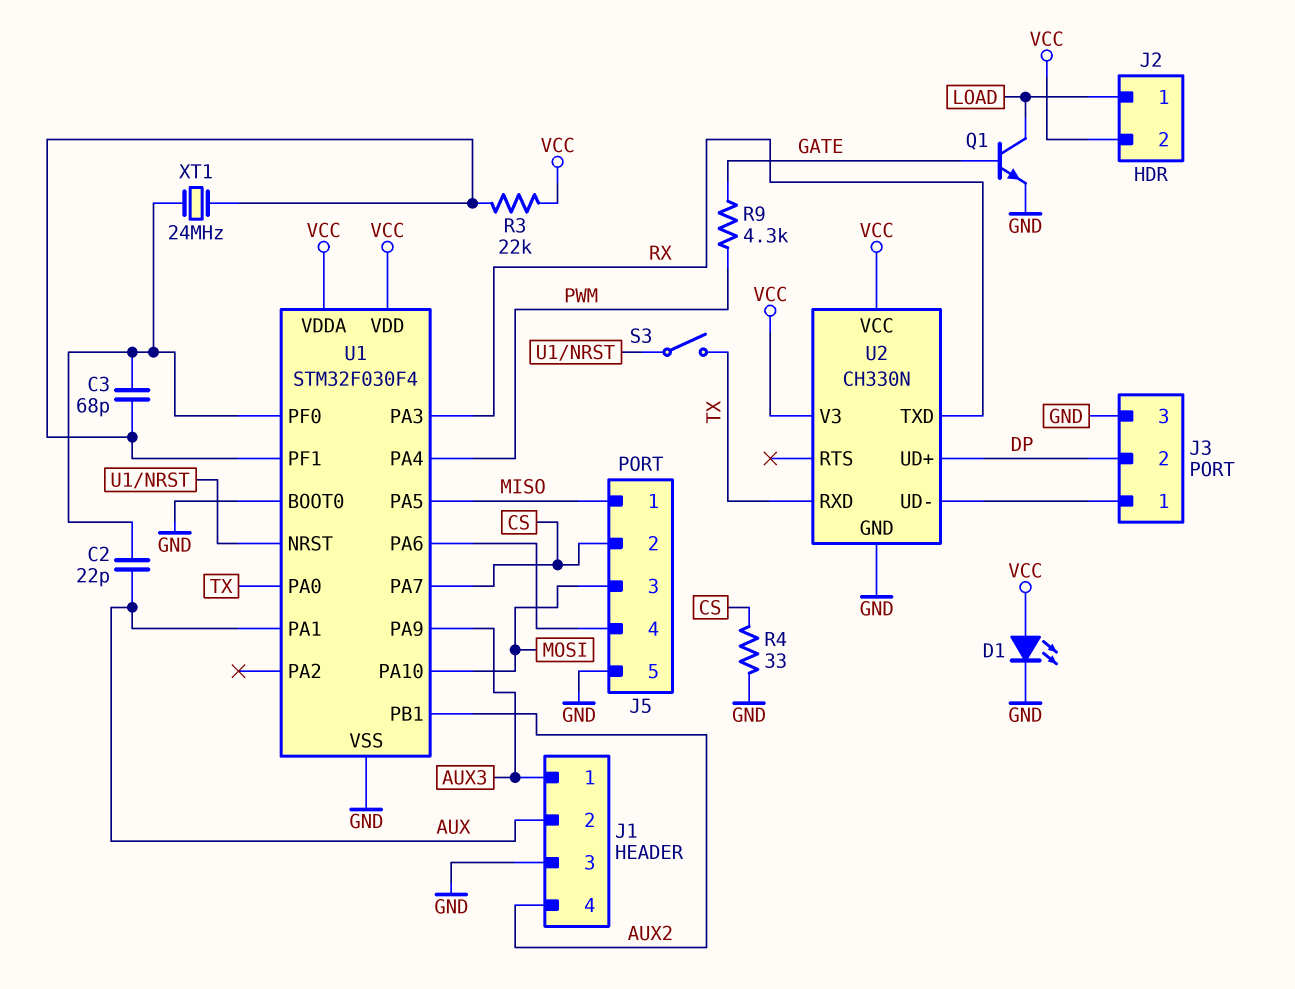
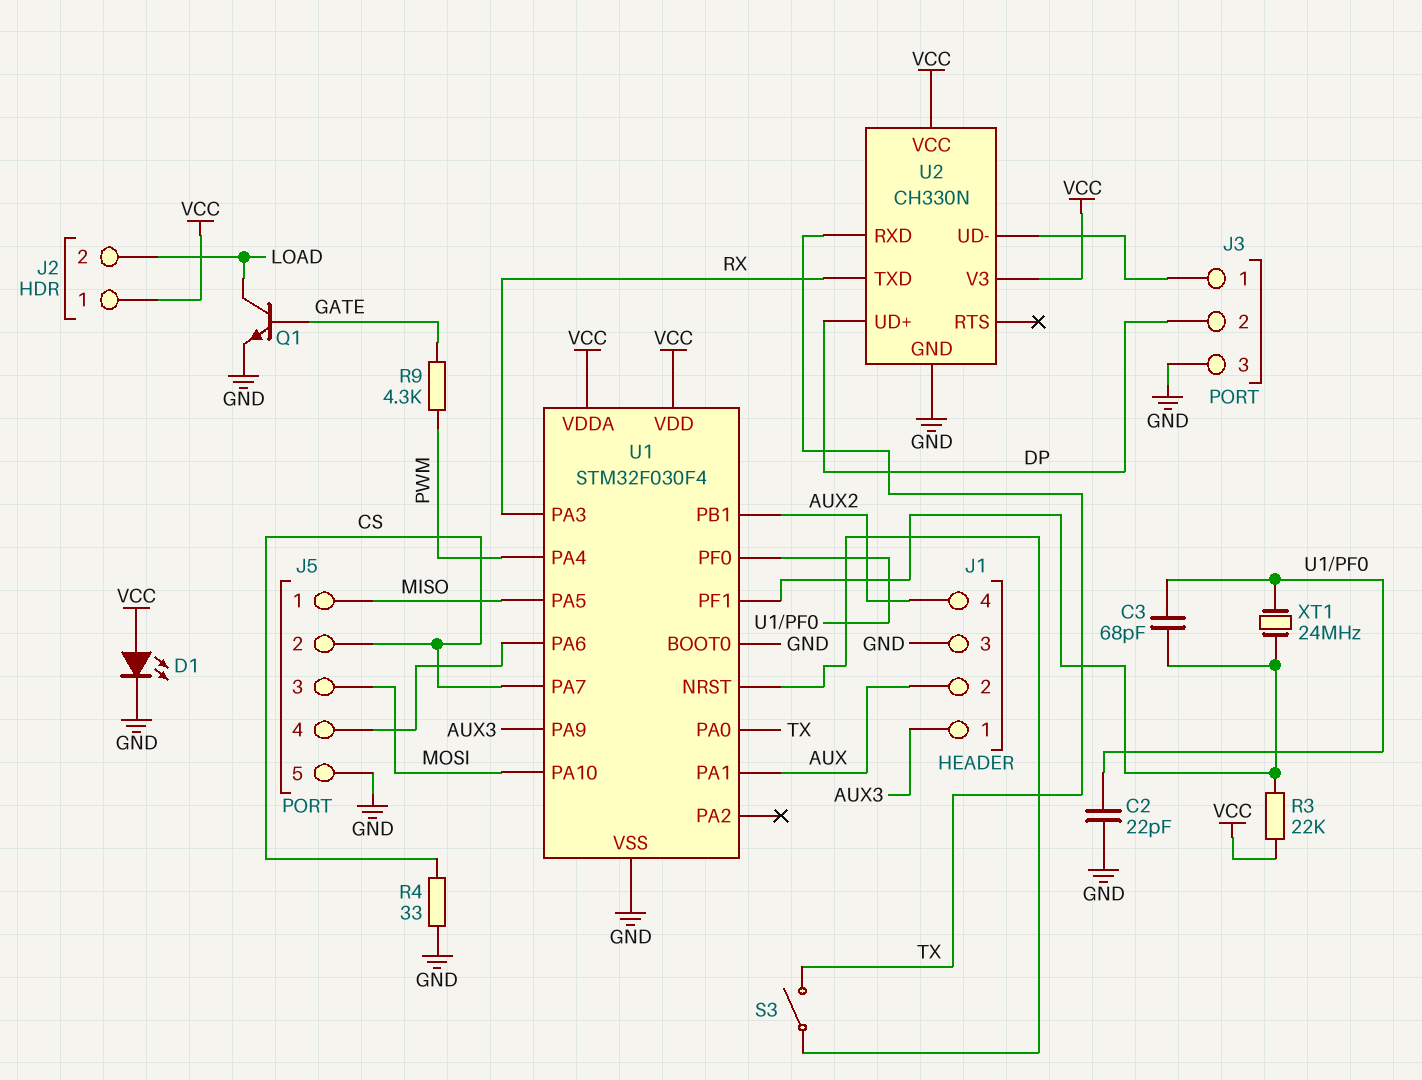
C2: 22pF (AUX, U1/PF0) -> 22pF (GND, U1/PF0)
J2 pin 1: LOAD -> VCC
J2 pin 2: VCC -> LOAD

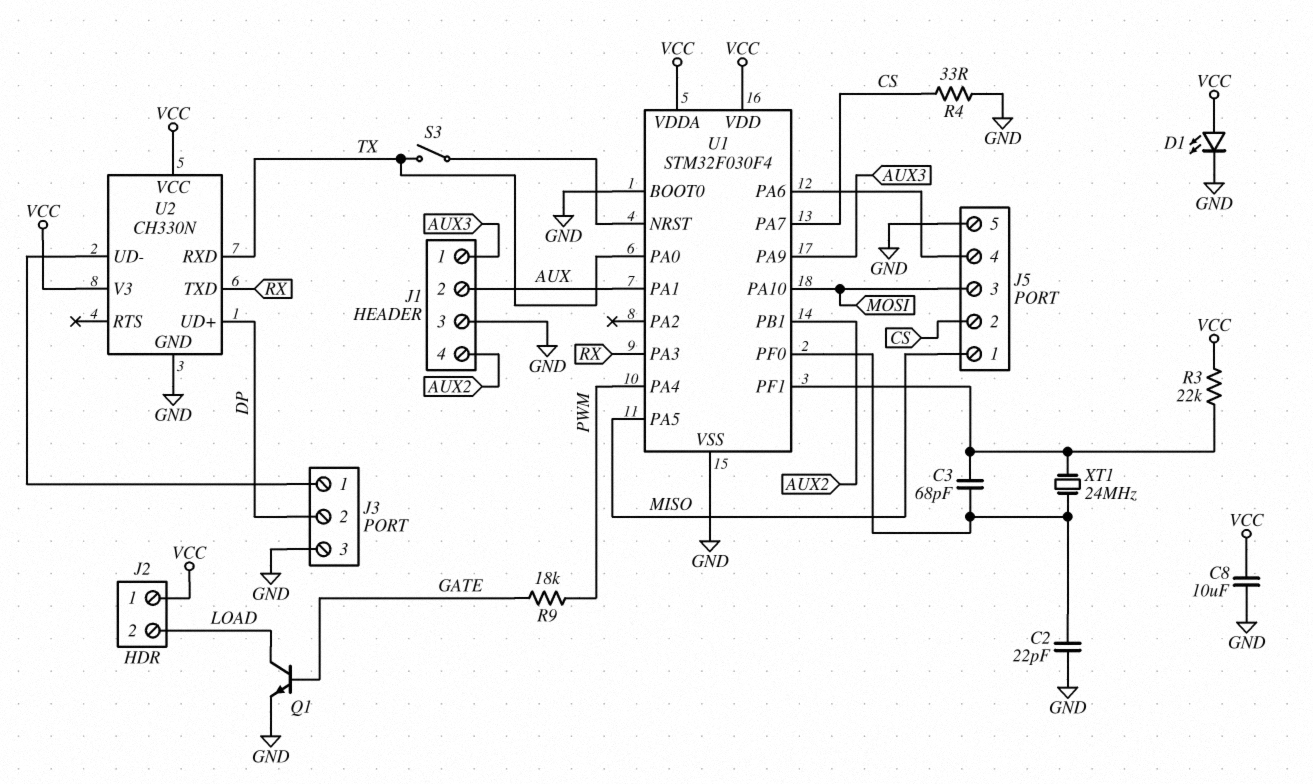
C8: none -> 10uF (GND, VCC)
R9: 4.3k (GATE, PWM) -> 18k (GATE, PWM)

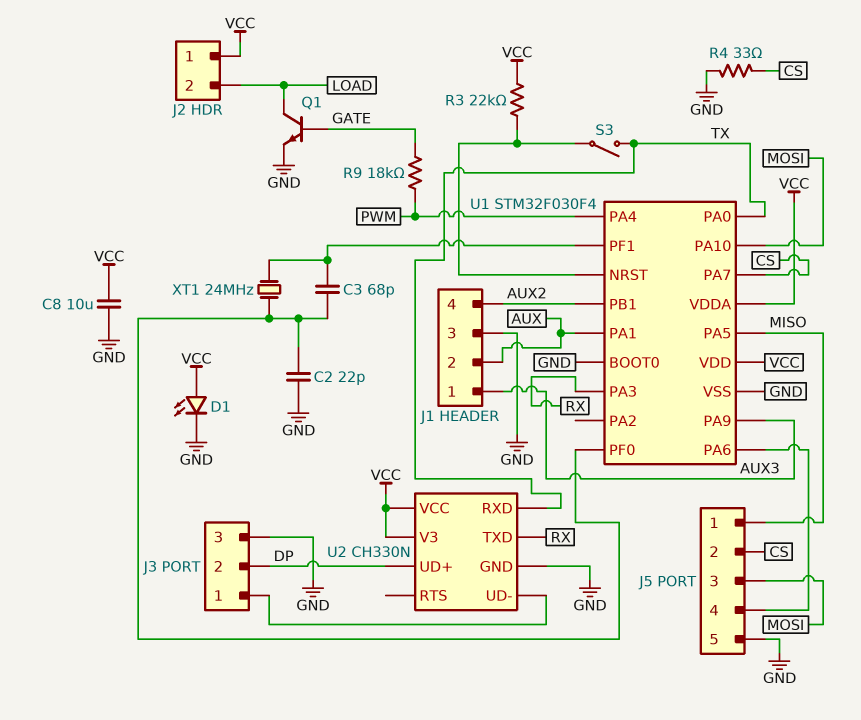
R3: 22k (U1/PF1, VCC) -> 22k (U1/NRST, VCC)

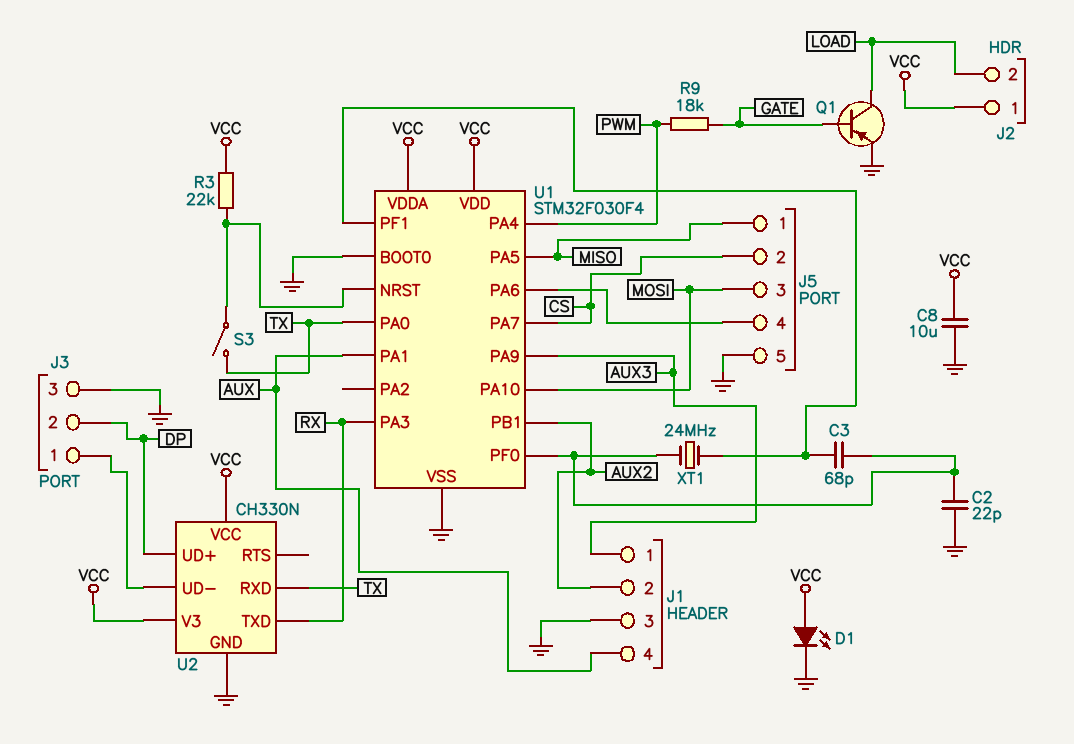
J1 pin 2: AUX -> AUX2
J1 pin 4: AUX2 -> AUX
Q1: NPN (B GATE, C LOAD, E GND) -> PNP (B GATE, C LOAD, E GND)
R4: 33 (CS, GND) -> none

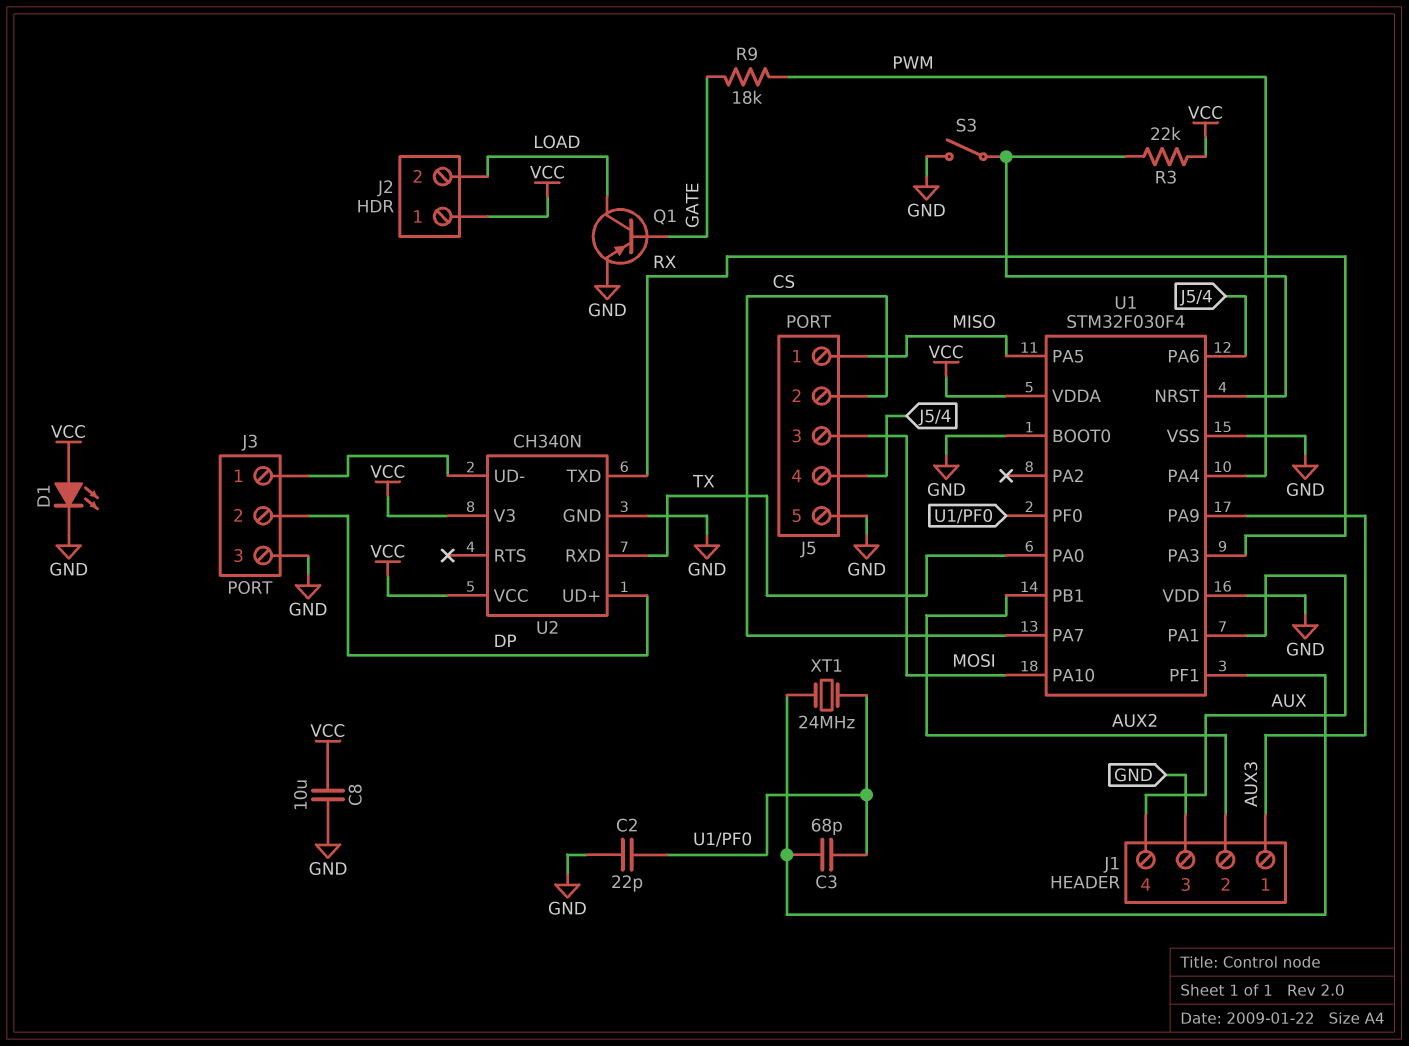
S3: switch (TX, U1/NRST) -> switch (GND, U1/NRST)
U1 pin VDD: VCC -> GND
U2: CH330N -> CH340N

